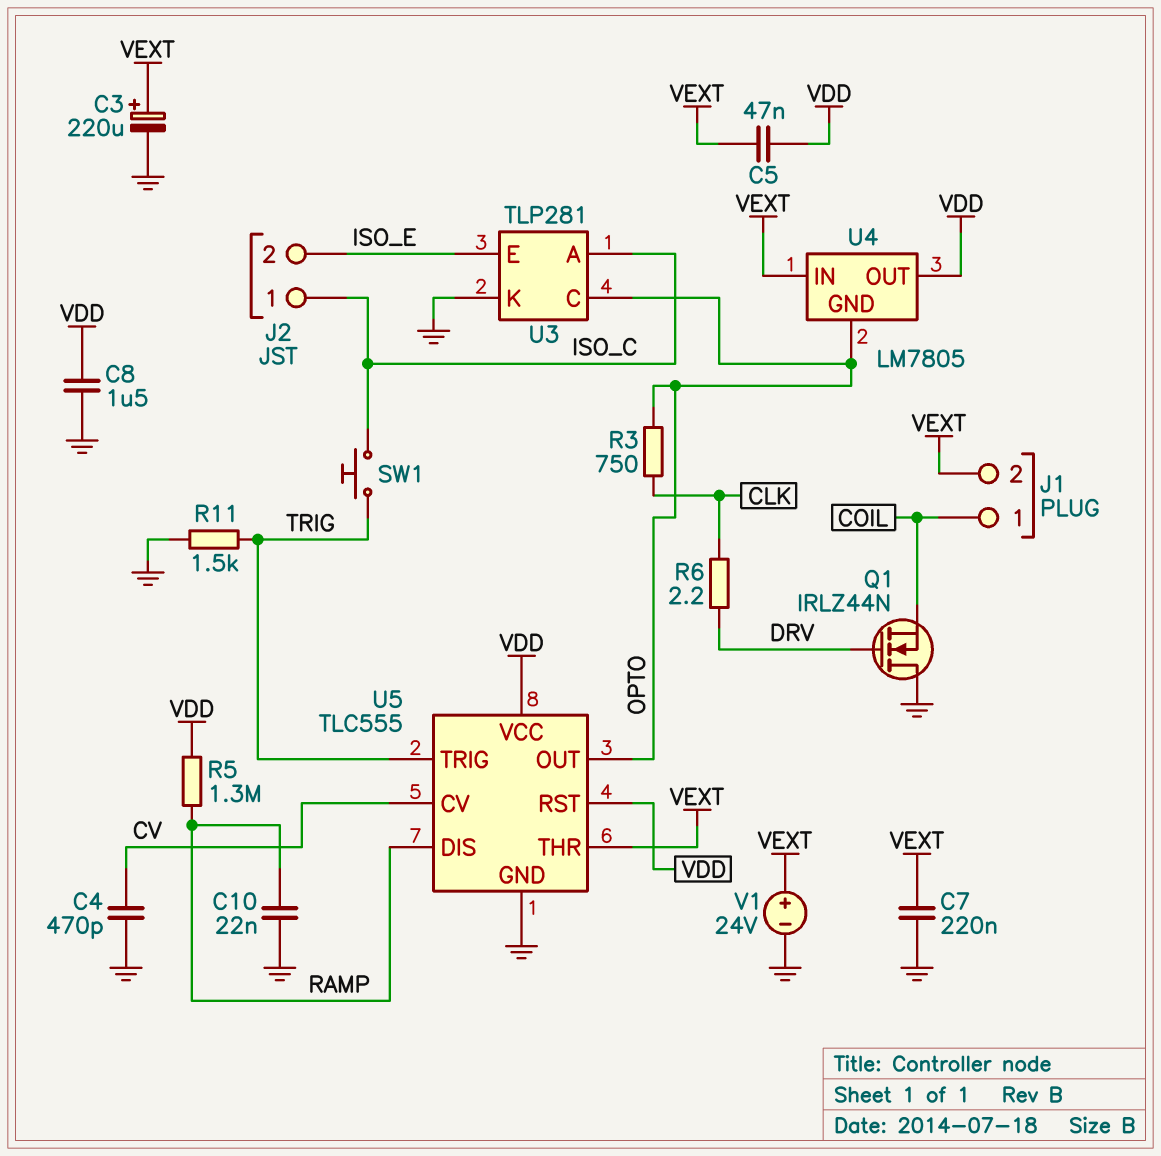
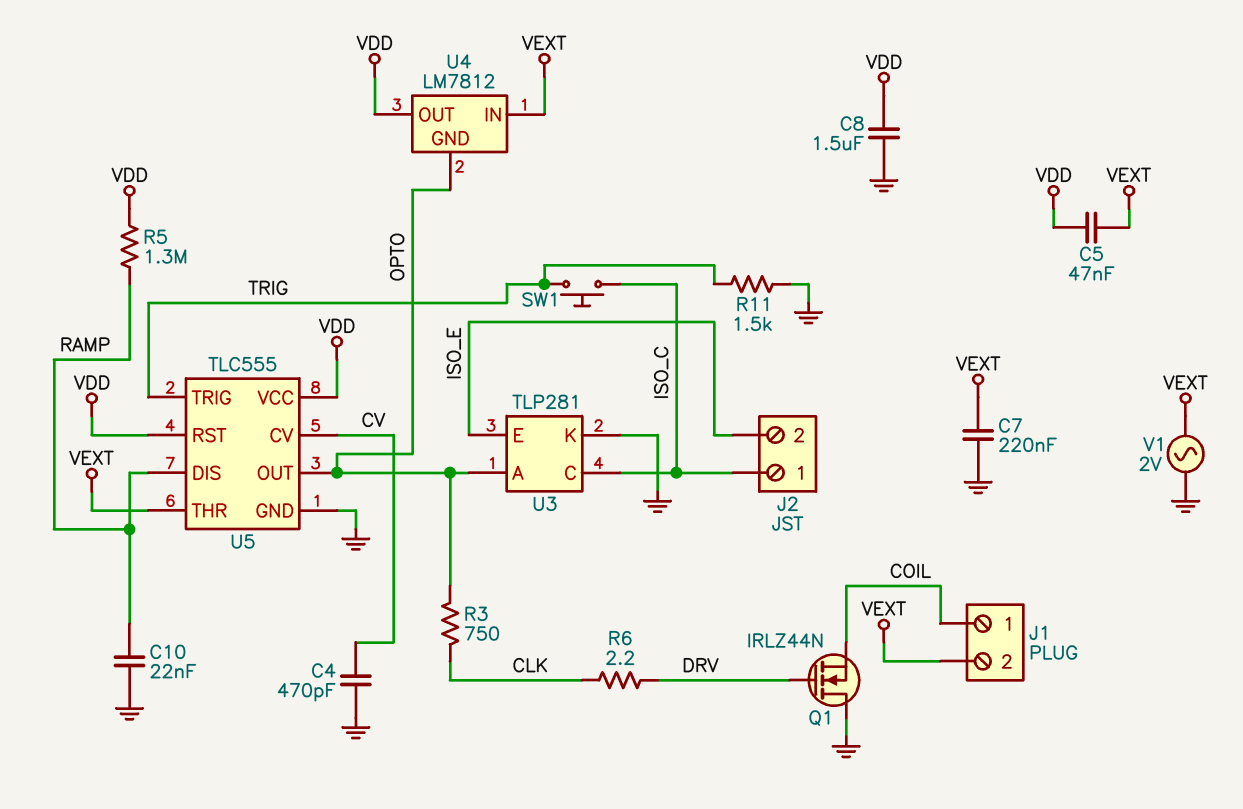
C3: 220uF (plus VEXT, minus GND) -> none
U3 pin A: ISO_C -> OPTO
U3 pin C: OPTO -> ISO_C
U4: LM7805 -> LM7812
V1: 24V (plus VEXT, minus GND) -> AC 2V (GND, VEXT)

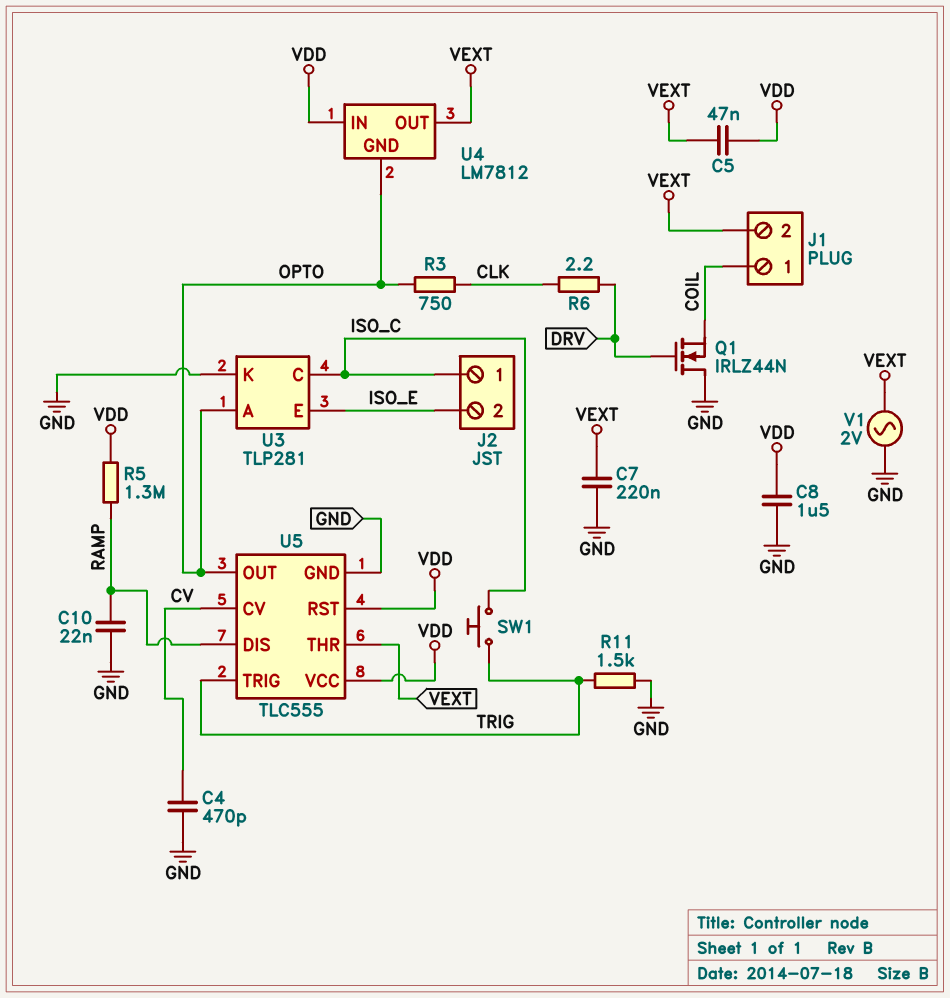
U4 pin IN: VEXT -> VDD
U4 pin OUT: VDD -> VEXT

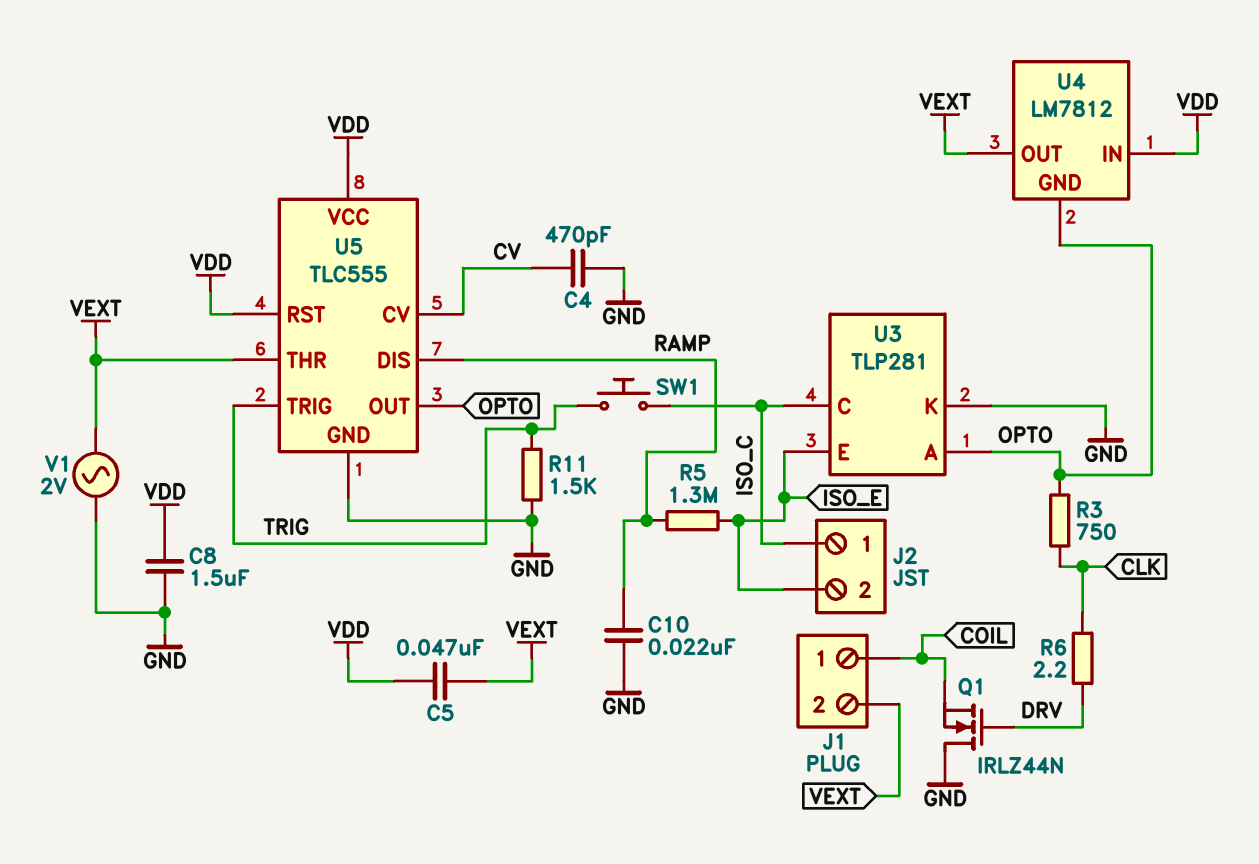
C7: 220nF (GND, VEXT) -> none
R5: 1.3M (RAMP, VDD) -> 1.3M (ISO_E, RAMP)

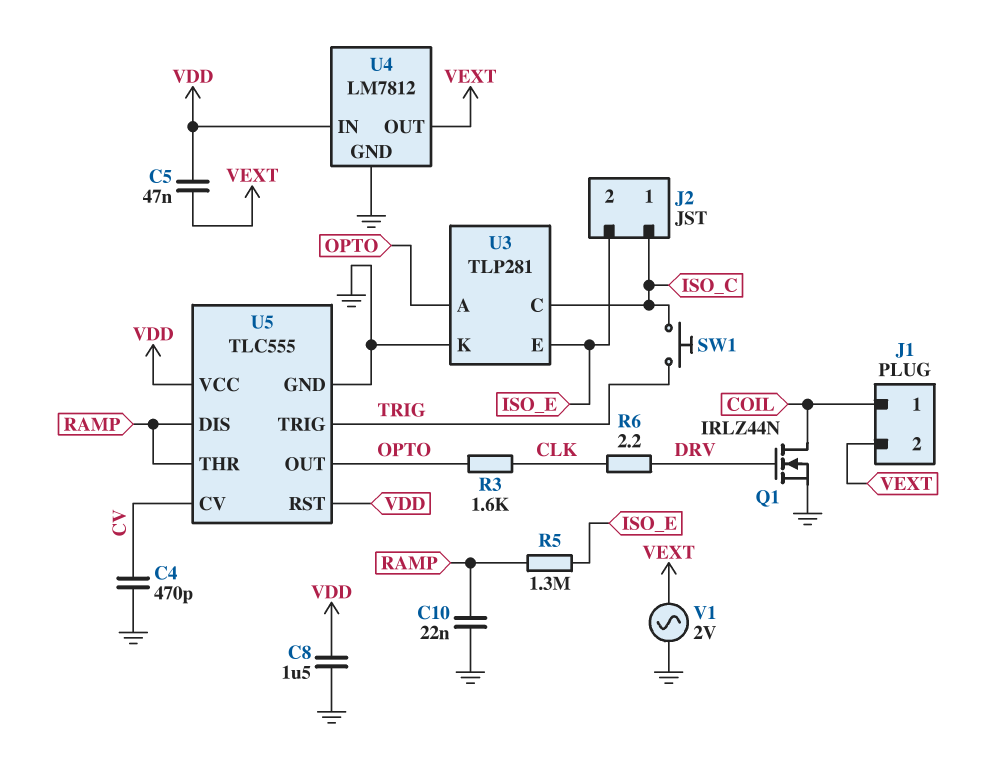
Q1: NMOS IRLZ44N (G DRV, D GND, S COIL) -> NMOS IRLZ44N (G DRV, D COIL, S GND)
R3: 750 (CLK, OPTO) -> 1.6k (CLK, OPTO)
R11: 1.5k (GND, TRIG) -> none
U4 pin GND: OPTO -> GND
U5 pin THR: VEXT -> RAMP

